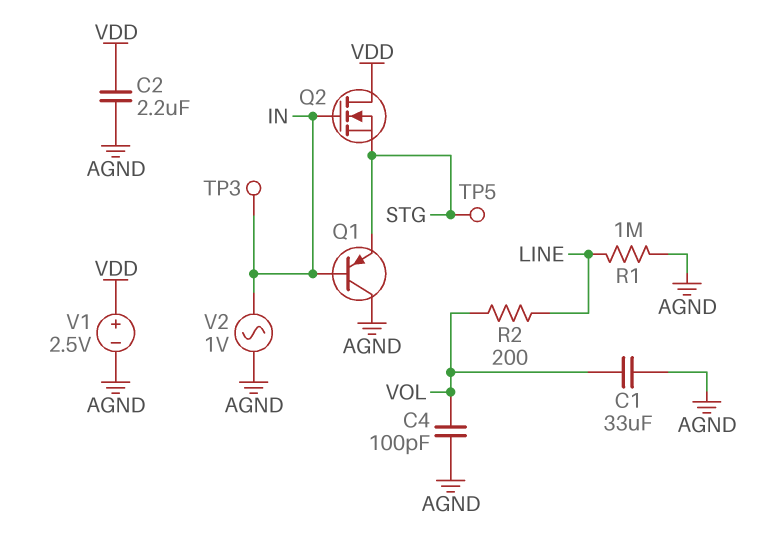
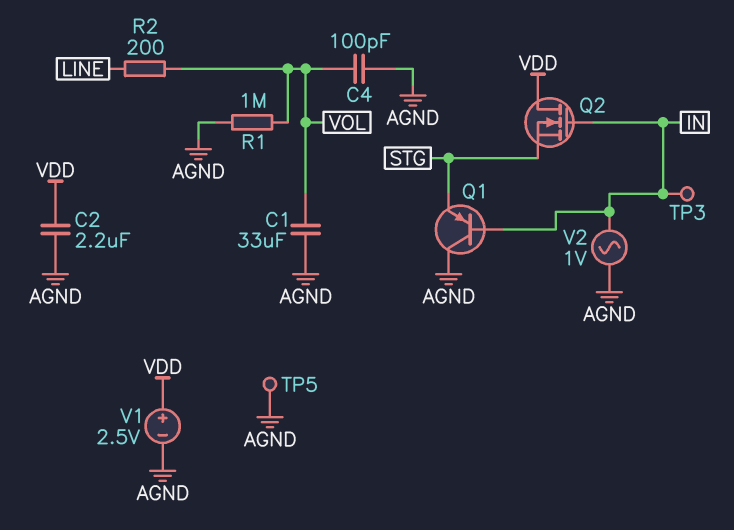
R1: 1M (AGND, LINE) -> 1M (AGND, VOL)
TP5: test point (STG) -> test point (AGND)

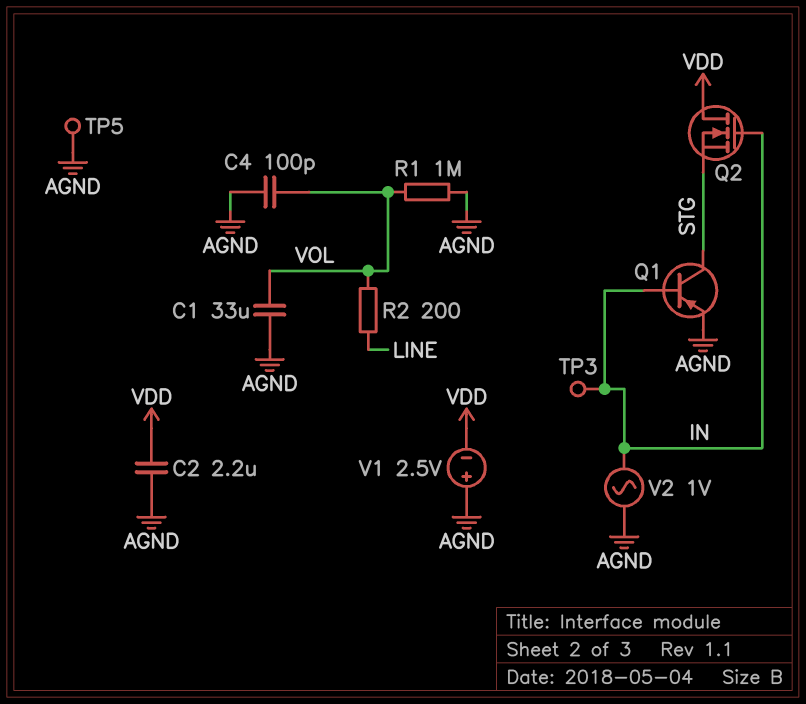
Q1: PNP (B IN, C AGND, E STG) -> PNP (B IN, C STG, E AGND)
V1: 2.5V (plus VDD, minus AGND) -> 2.5V (plus AGND, minus VDD)

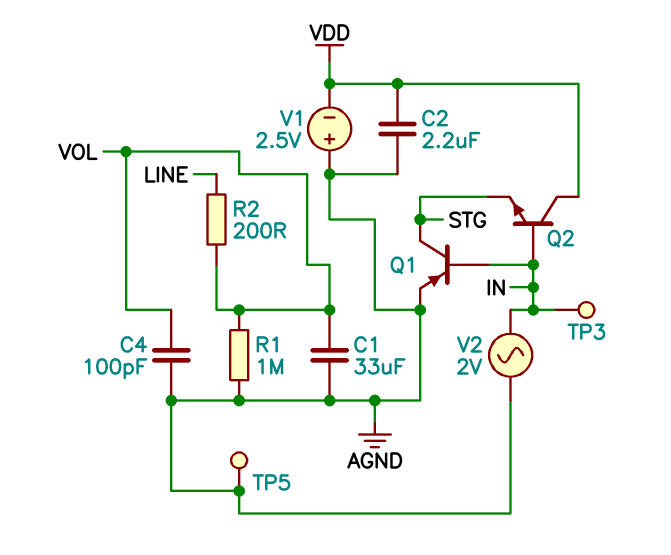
Q2: NMOS (G IN, D VDD, S STG) -> NPN (B IN, C VDD, E STG)
V2: AC 1V (AGND, IN) -> AC 2V (AGND, IN)

